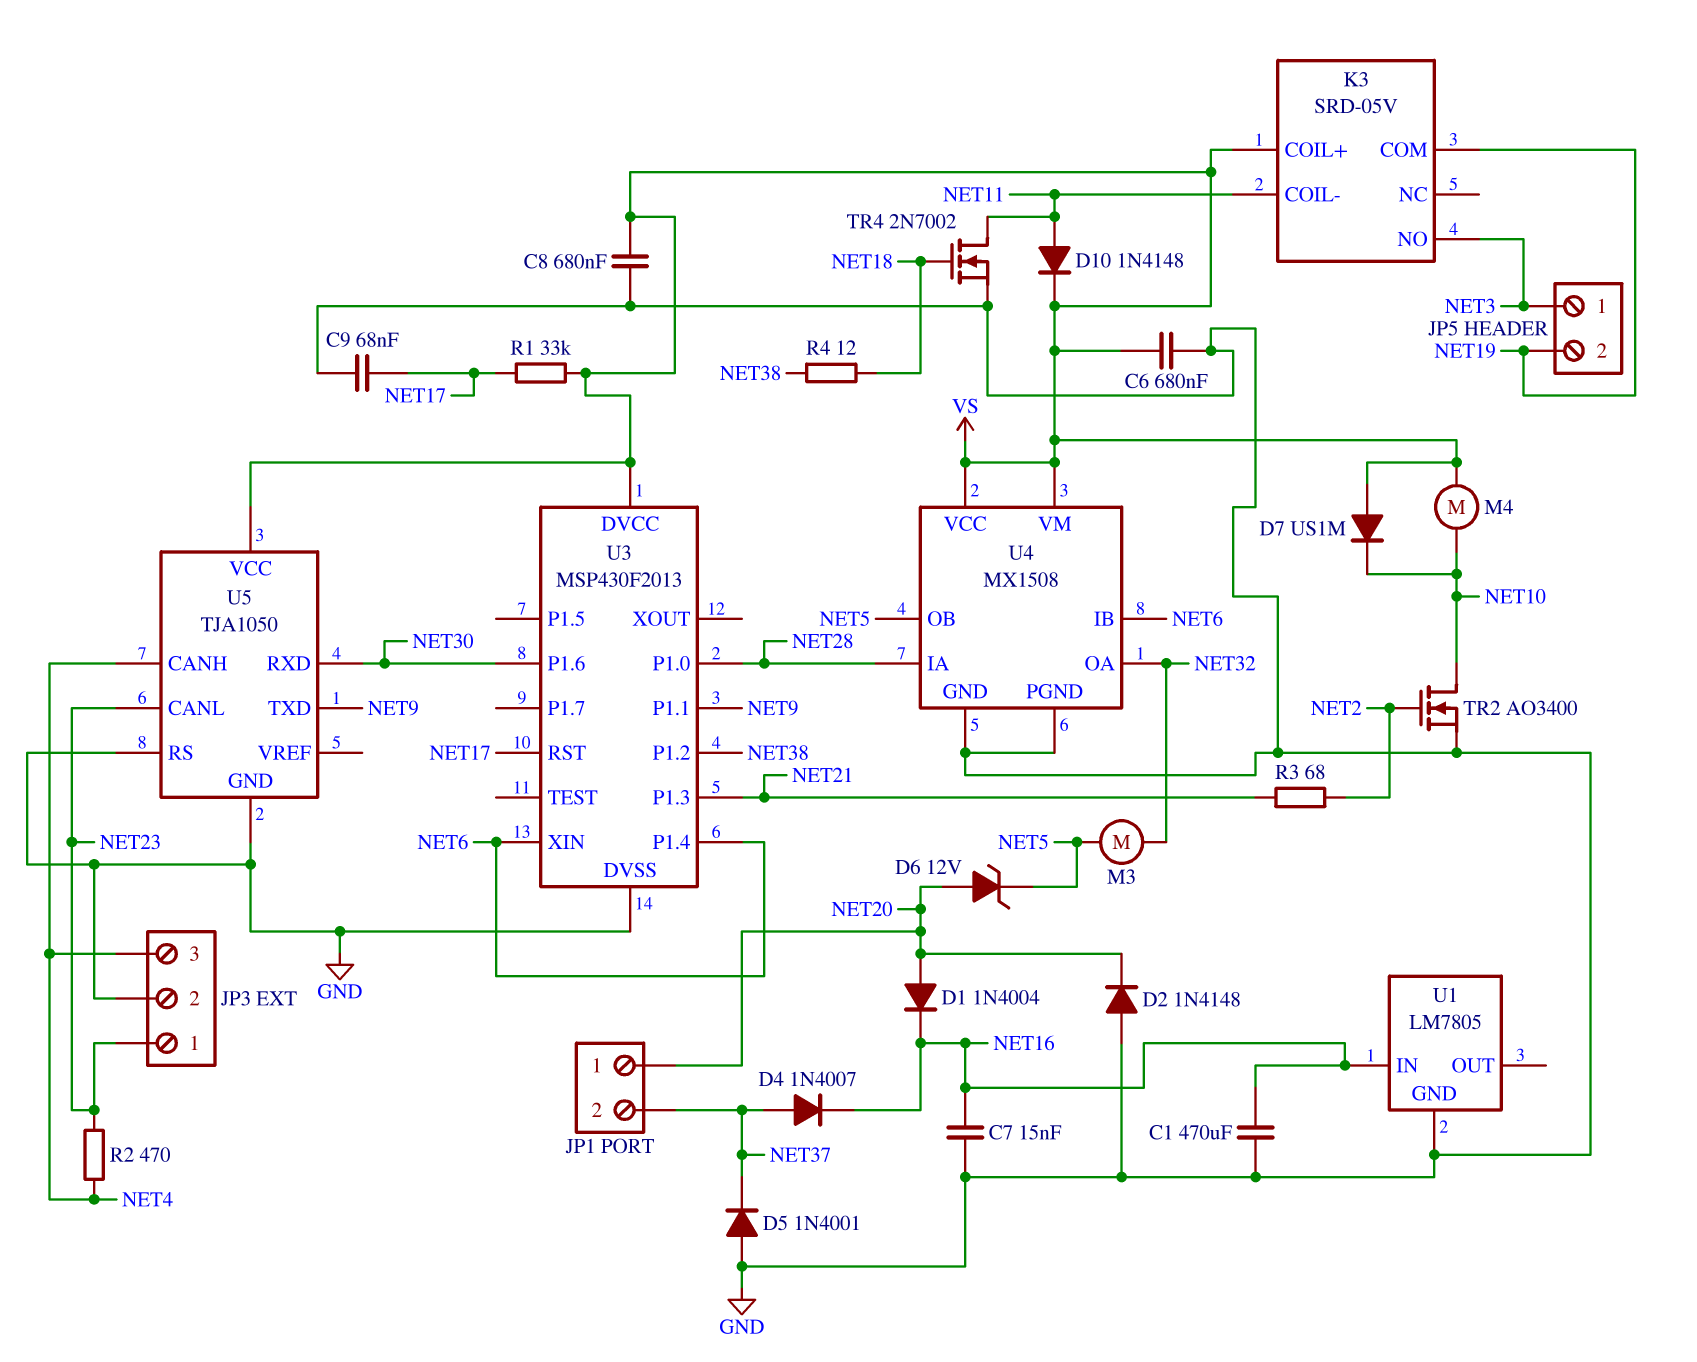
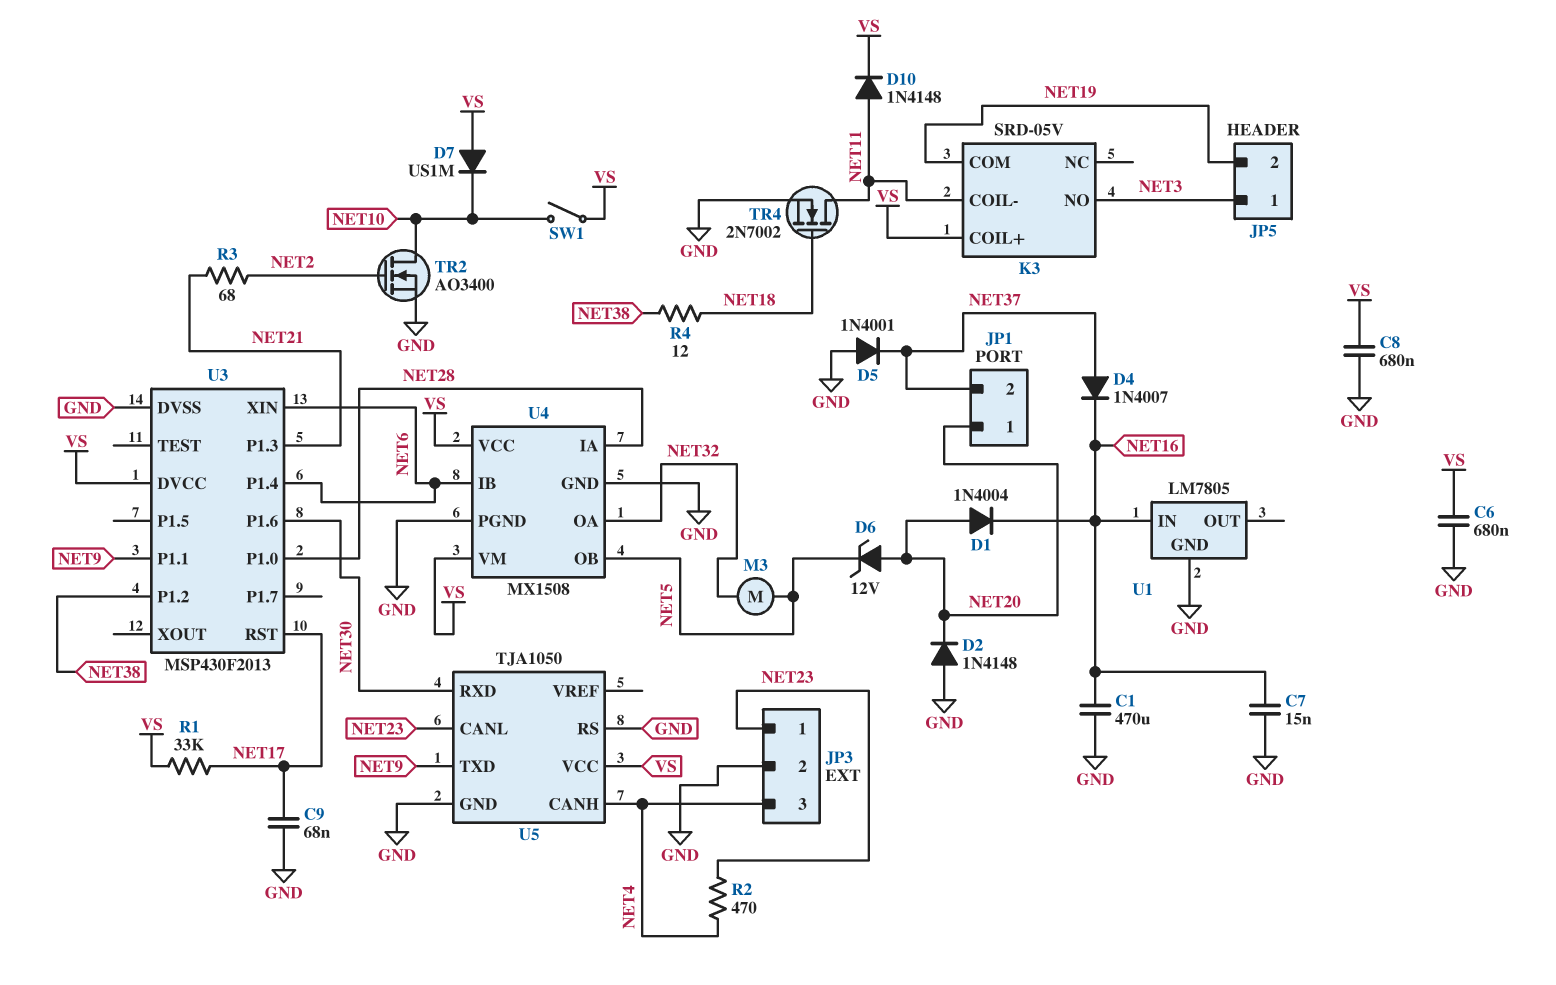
M4: motor (NET10, VS) -> none
SW1: none -> switch (NET10, VS)

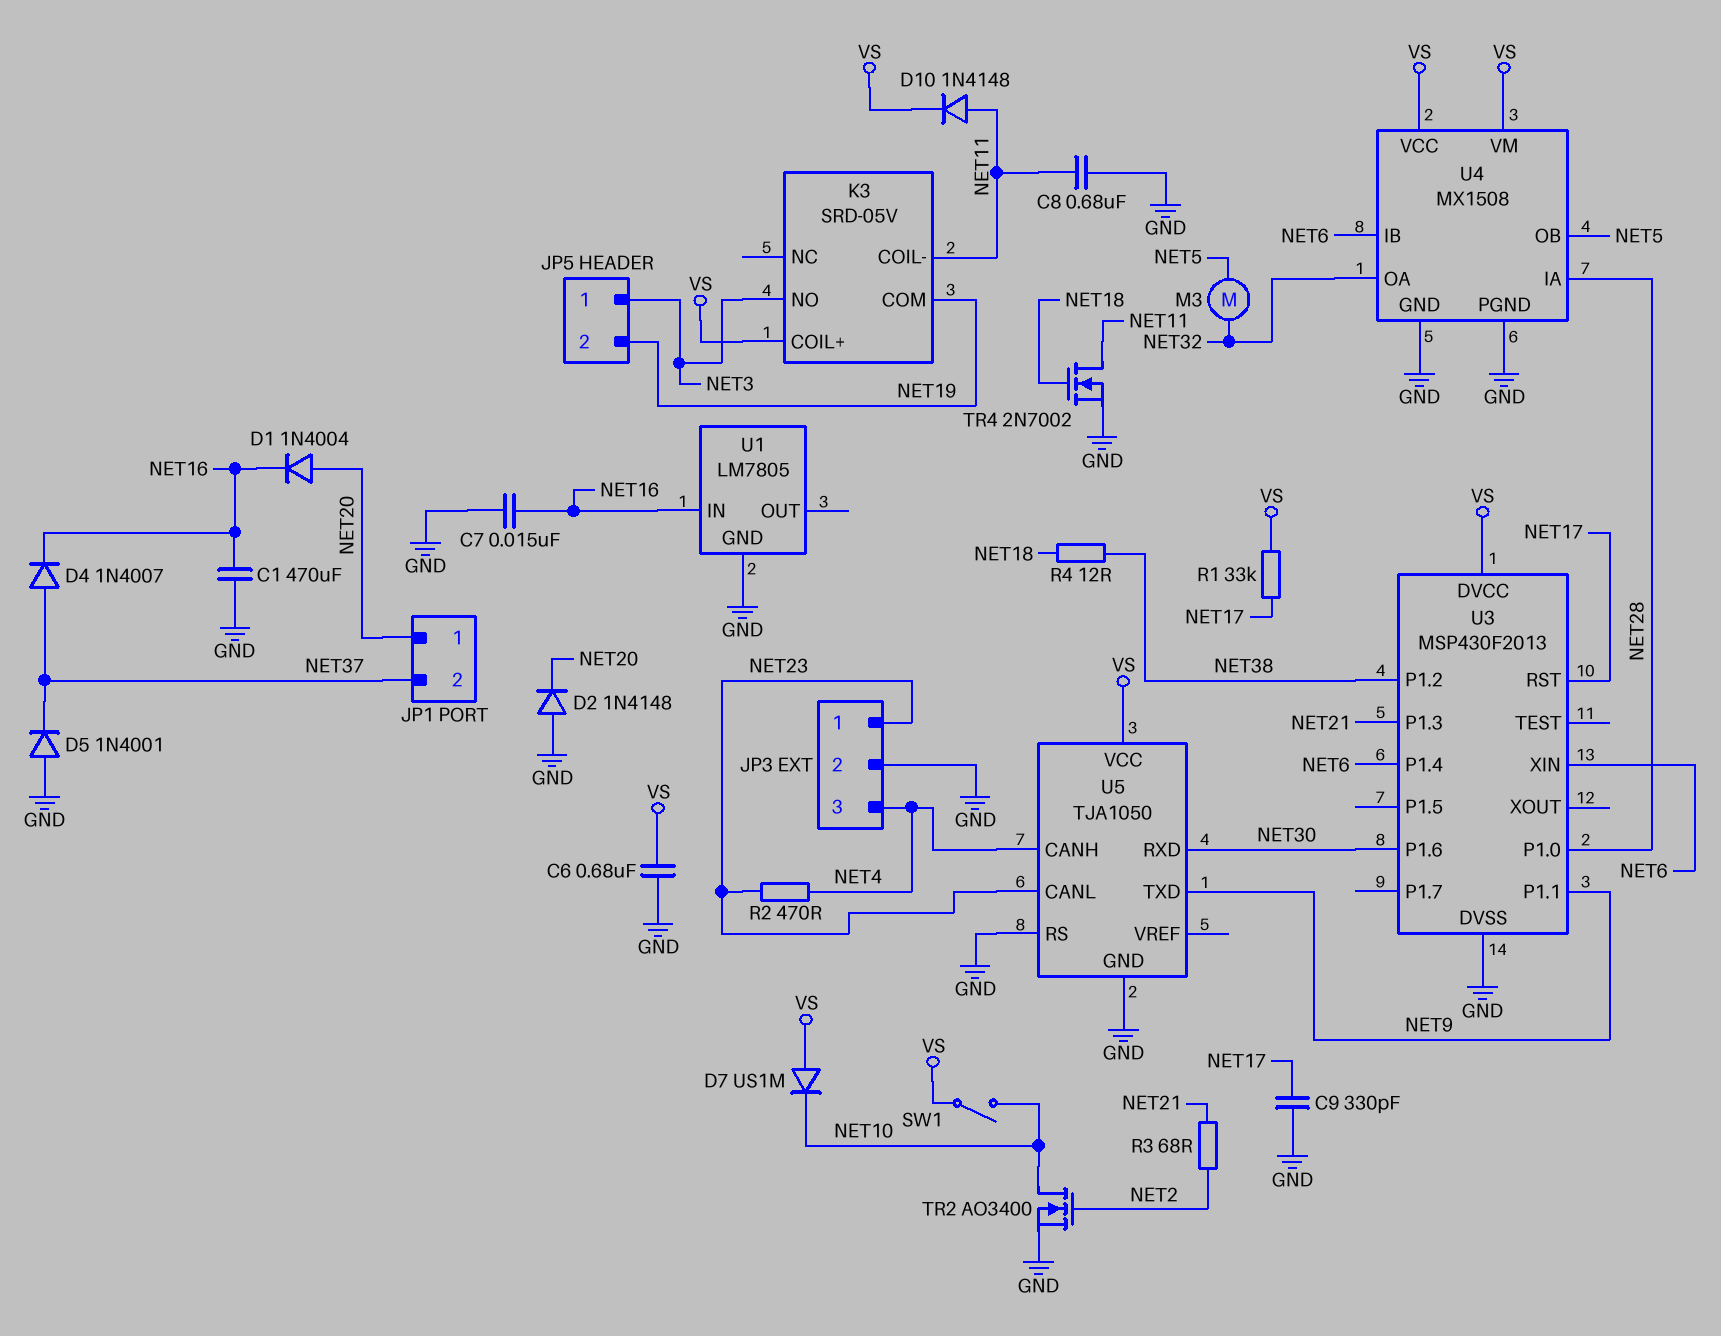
C8: 680nF (GND, VS) -> 680nF (GND, NET11)
C9: 68nF (GND, NET17) -> 330pF (GND, NET17)
D6: zener 12V (A NET20, K NET5) -> none

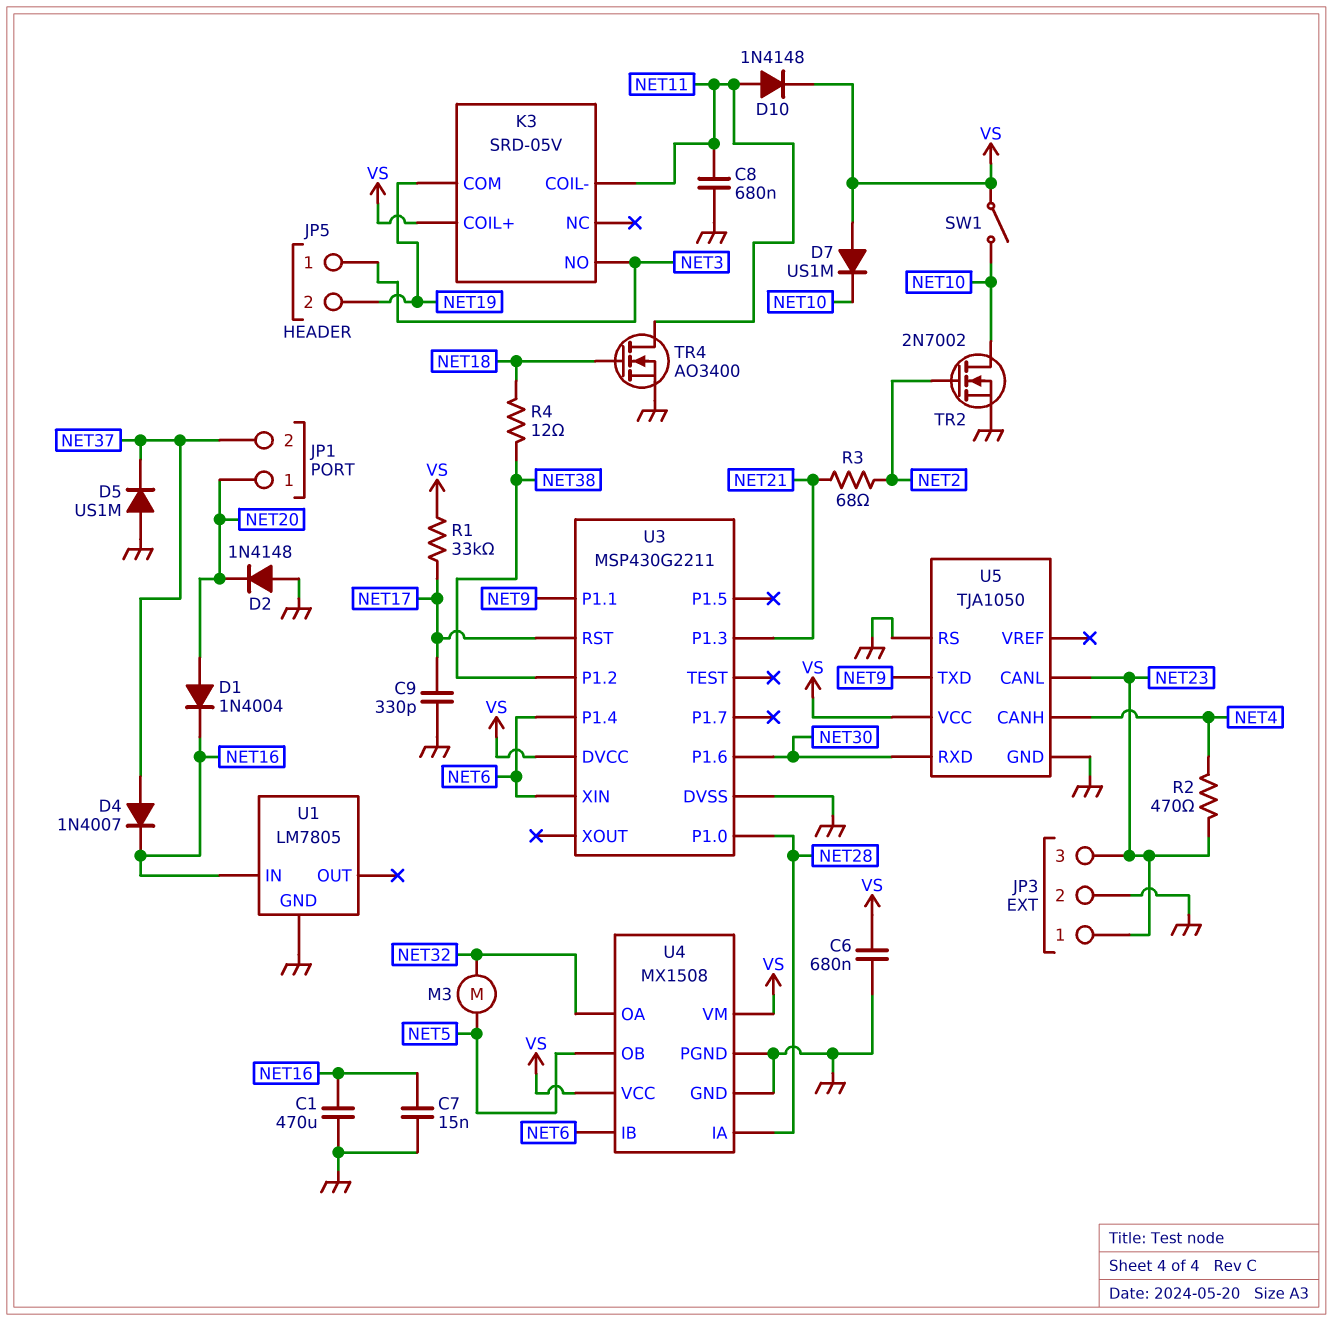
D5: diode 1N4001 (A GND, K NET37) -> diode US1M (A GND, K NET37)
JP3 pin 3: NET4 -> NET23
TR2: NMOS AO3400 (G NET2, D NET10, S GND) -> NMOS 2N7002 (G NET2, D NET10, S GND)
TR4: NMOS 2N7002 (G NET18, D NET11, S GND) -> NMOS AO3400 (G NET18, D NET11, S GND)
U3: MSP430F2013 -> MSP430G2211

